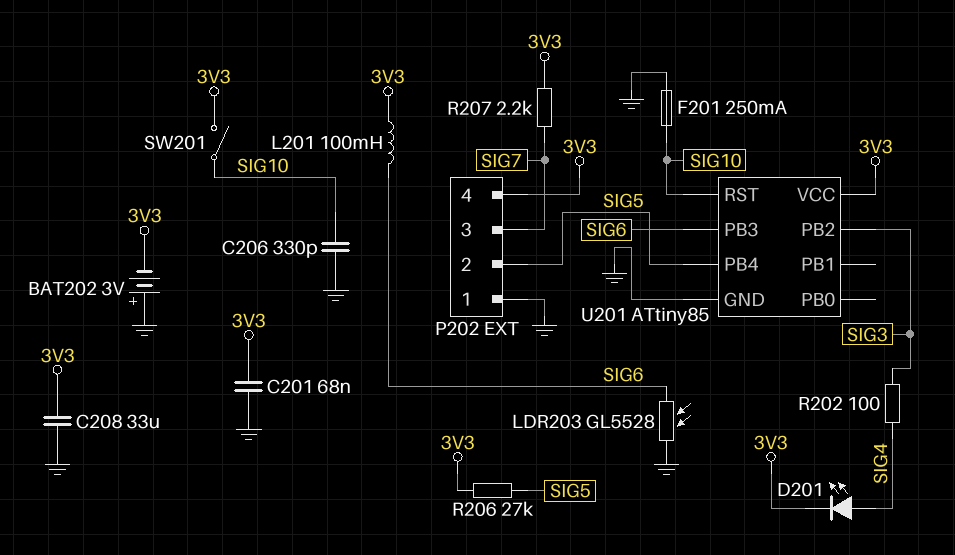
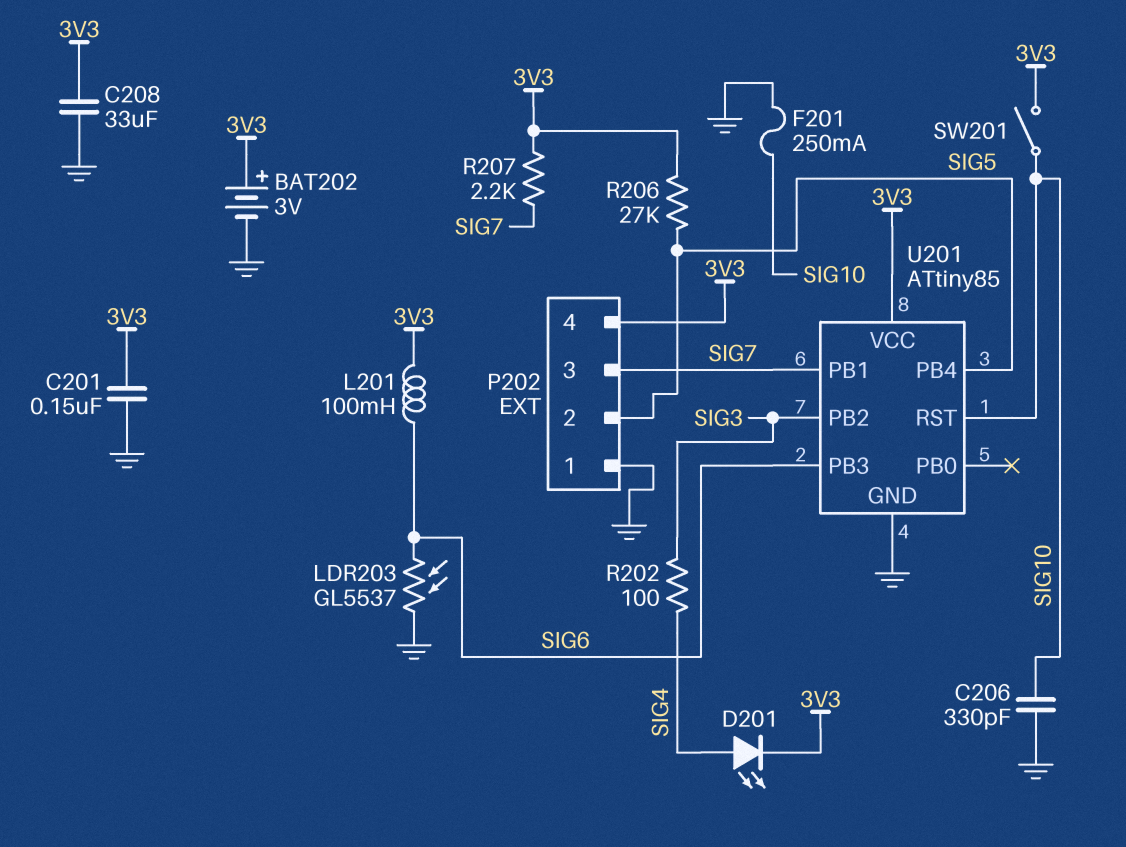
BAT202: 3V (plus GND, minus 3V3) -> 3V (plus 3V3, minus GND)
C201: 68nF (3V3, GND) -> 150nF (3V3, GND)
LDR203: GL5528 (GND, SIG6) -> GL5537 (GND, SIG6)
U201 pin PB1: none -> SIG7

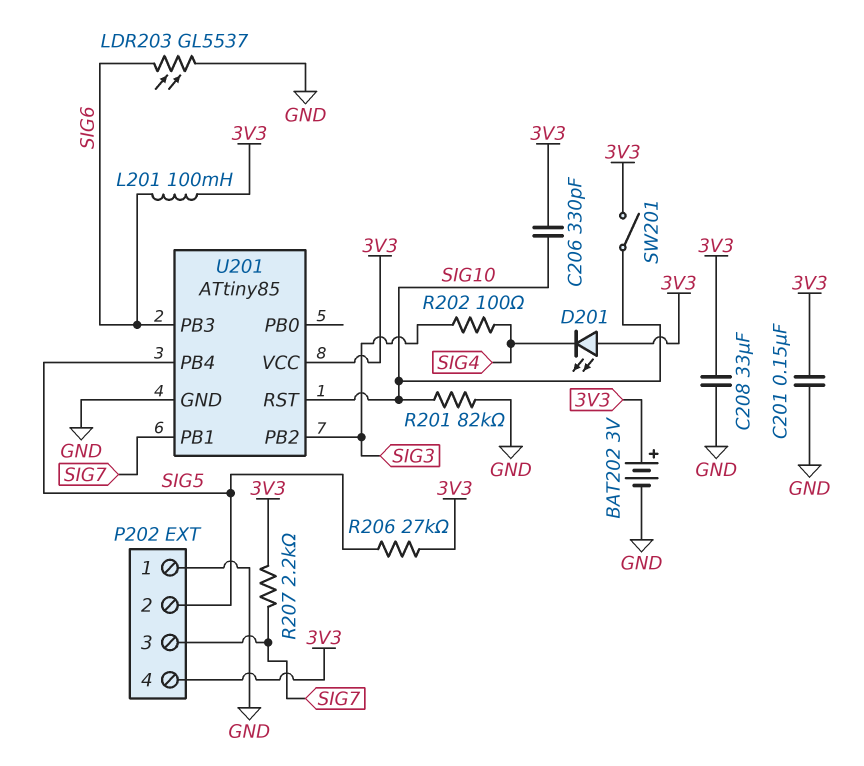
C206: 330pF (GND, SIG10) -> 330pF (3V3, SIG10)
D201: LED (A SIG4, K 3V3) -> LED (A 3V3, K SIG4)
F201: 250mA (GND, SIG10) -> none
R201: none -> 82k (GND, SIG10)

